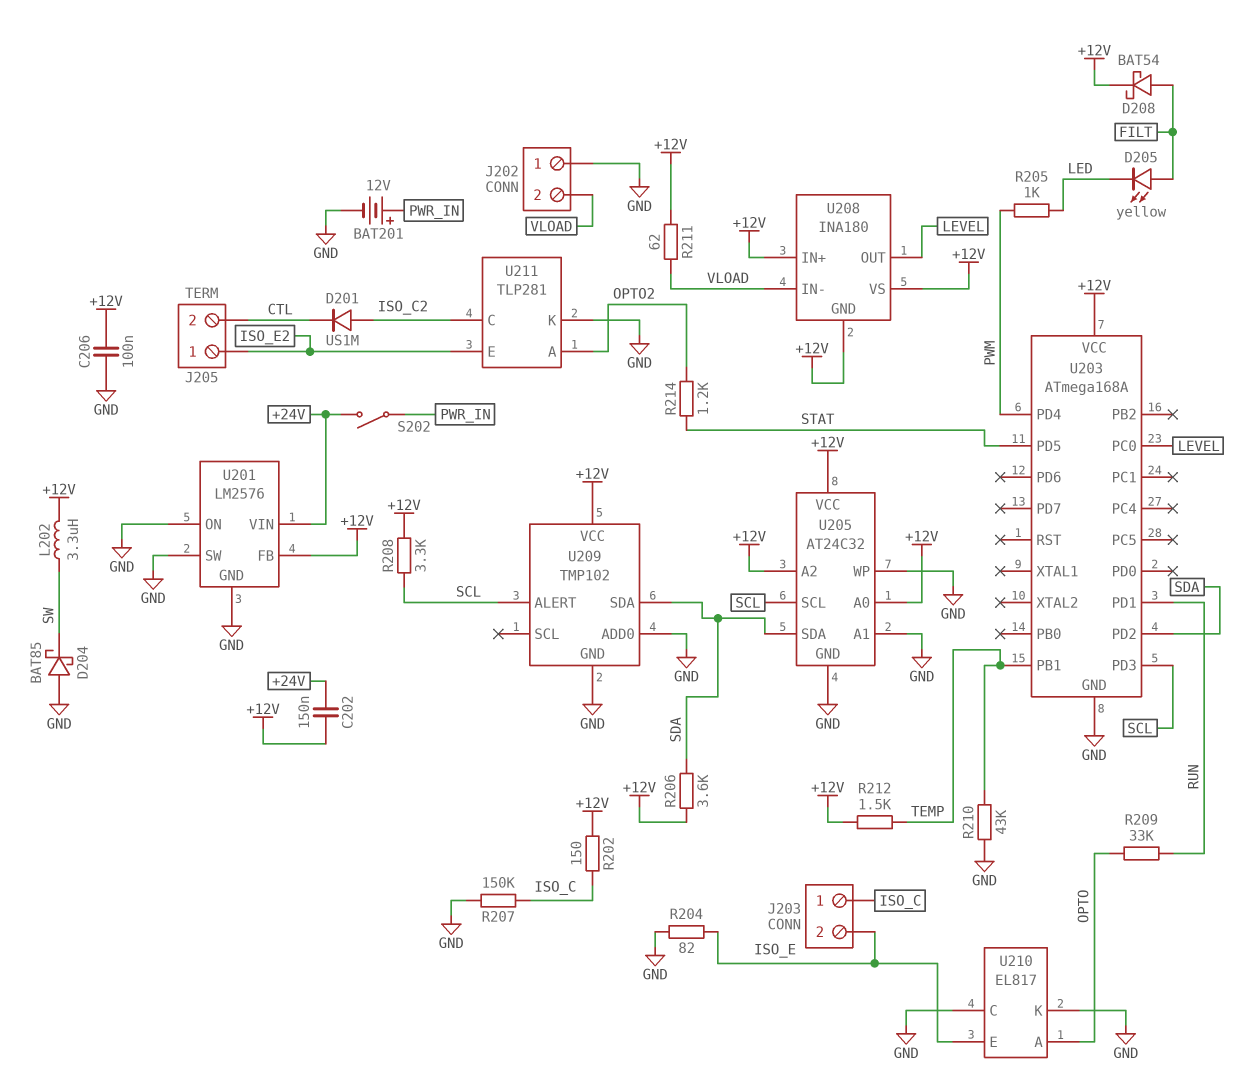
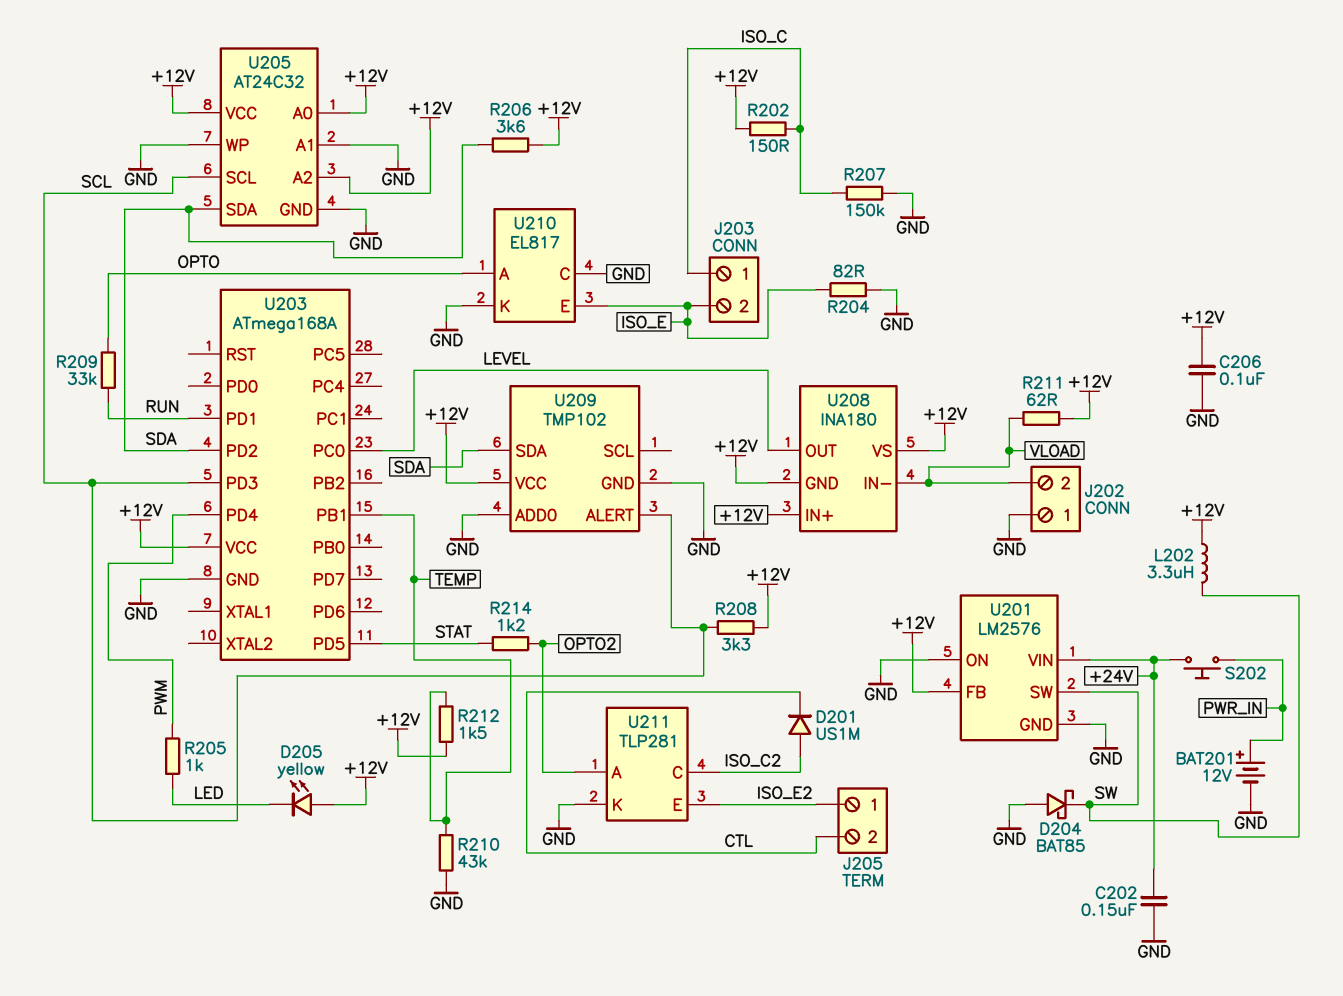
C202: 150nF (+12V, +24V) -> 150nF (+24V, GND)
D205: LED yellow (A FILT, K LED) -> LED yellow (A +12V, K LED)
D208: schottky BAT54 (A FILT, K +12V) -> none
S202: switch (+24V, PWR_IN) -> button (+24V, PWR_IN)
U201 pin SW: GND -> SW

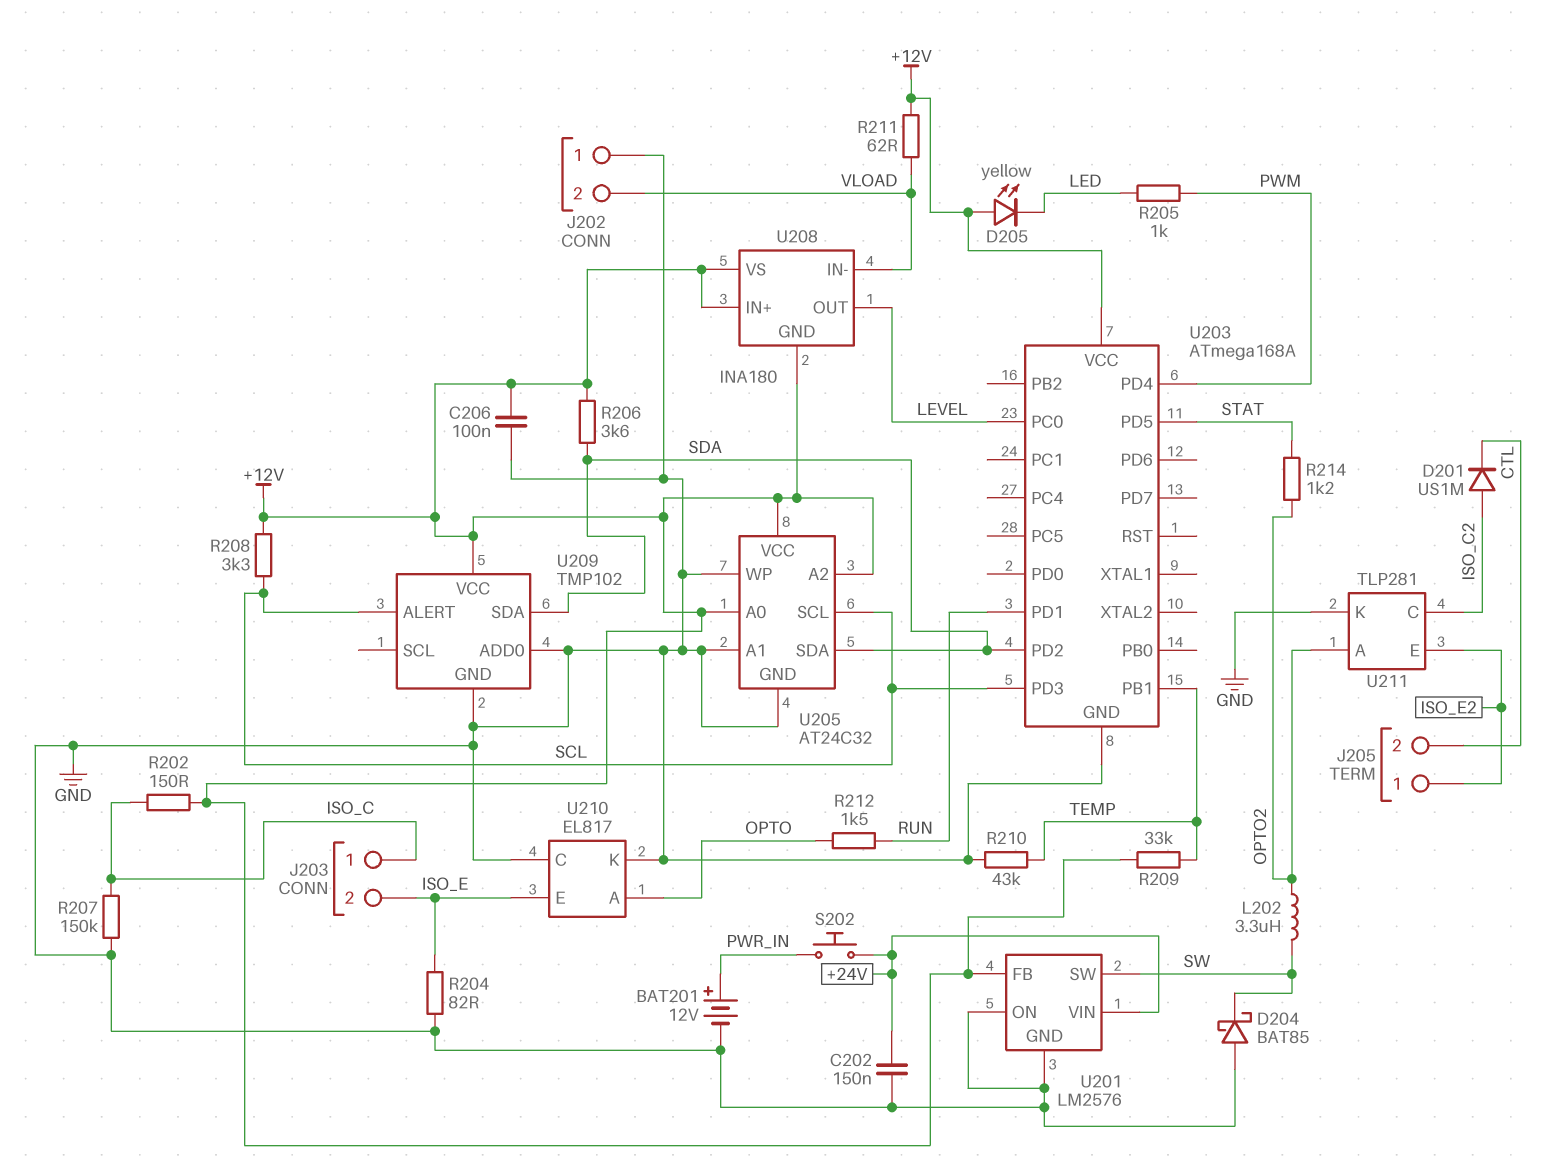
L202: 3.3uH (+12V, SW) -> 3.3uH (OPTO2, SW)
R209: 33k (OPTO, RUN) -> 33k (+12V, TEMP)
R212: 1.5k (+12V, TEMP) -> 1.5k (OPTO, RUN)

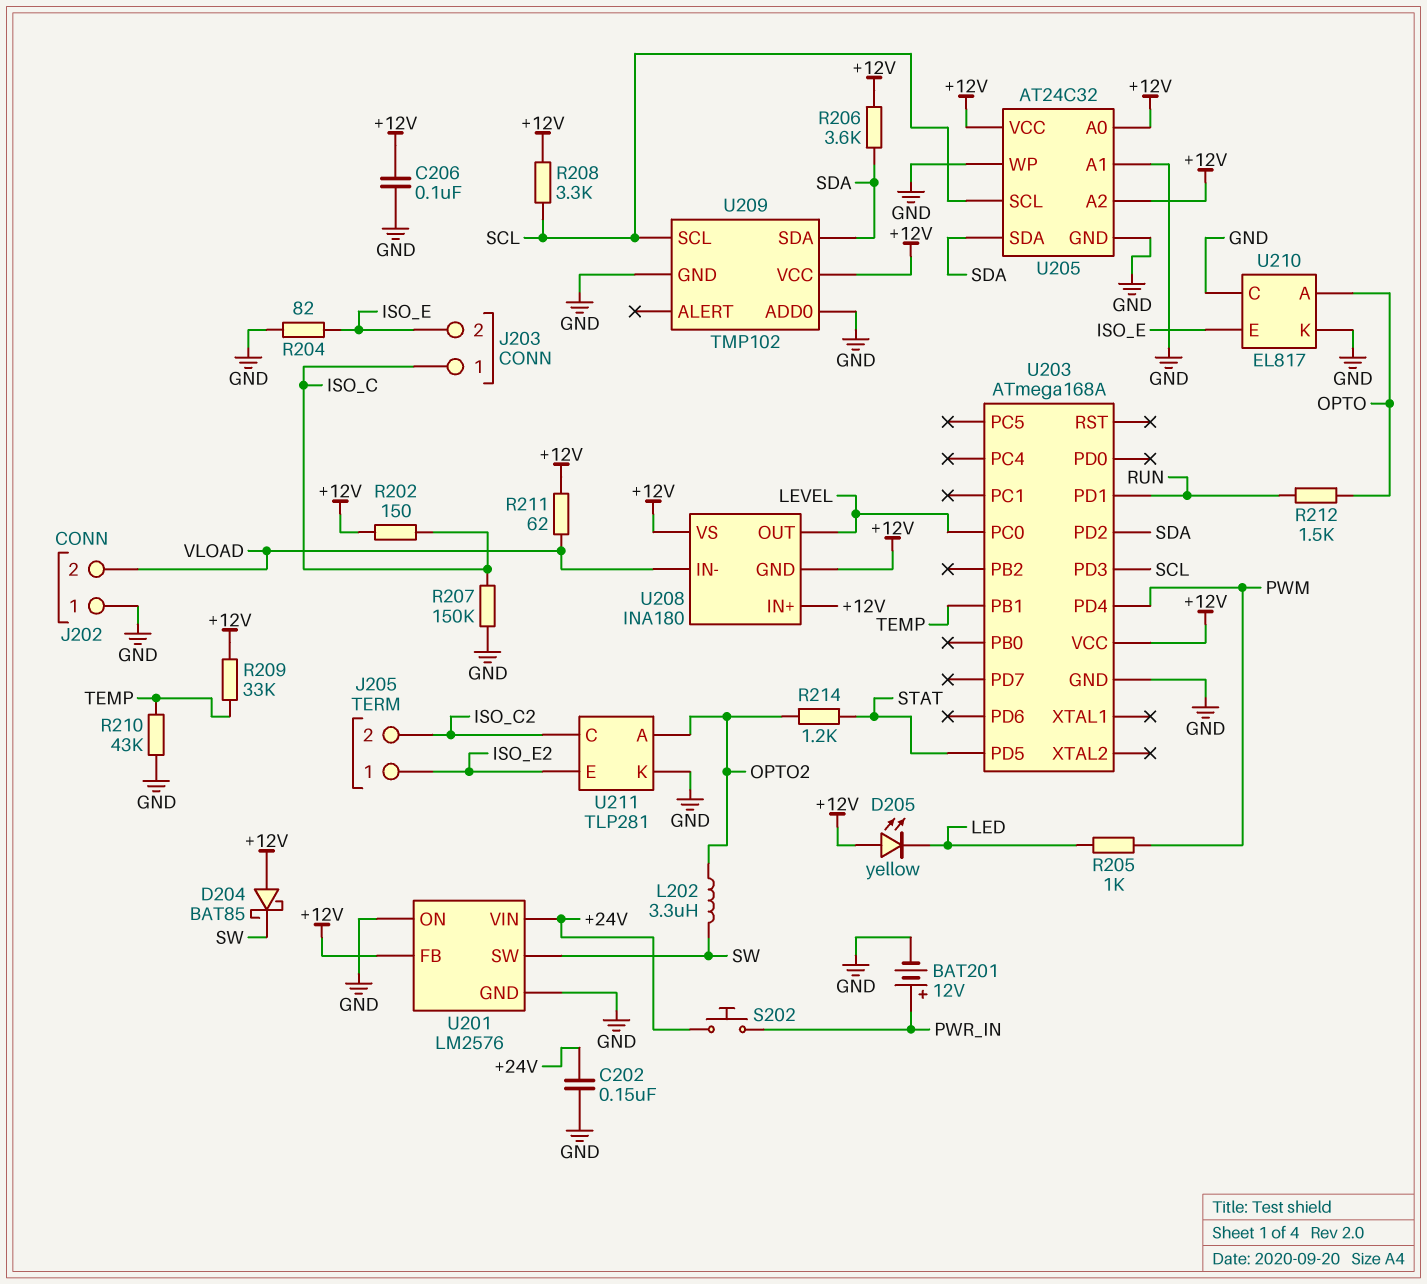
D201: diode US1M (A ISO_C2, K CTL) -> none
D204: schottky BAT85 (A GND, K SW) -> schottky BAT85 (A +12V, K SW)
J205 pin 2: CTL -> ISO_C2
U209 pin ALERT: SCL -> none
U209 pin SCL: none -> SCL

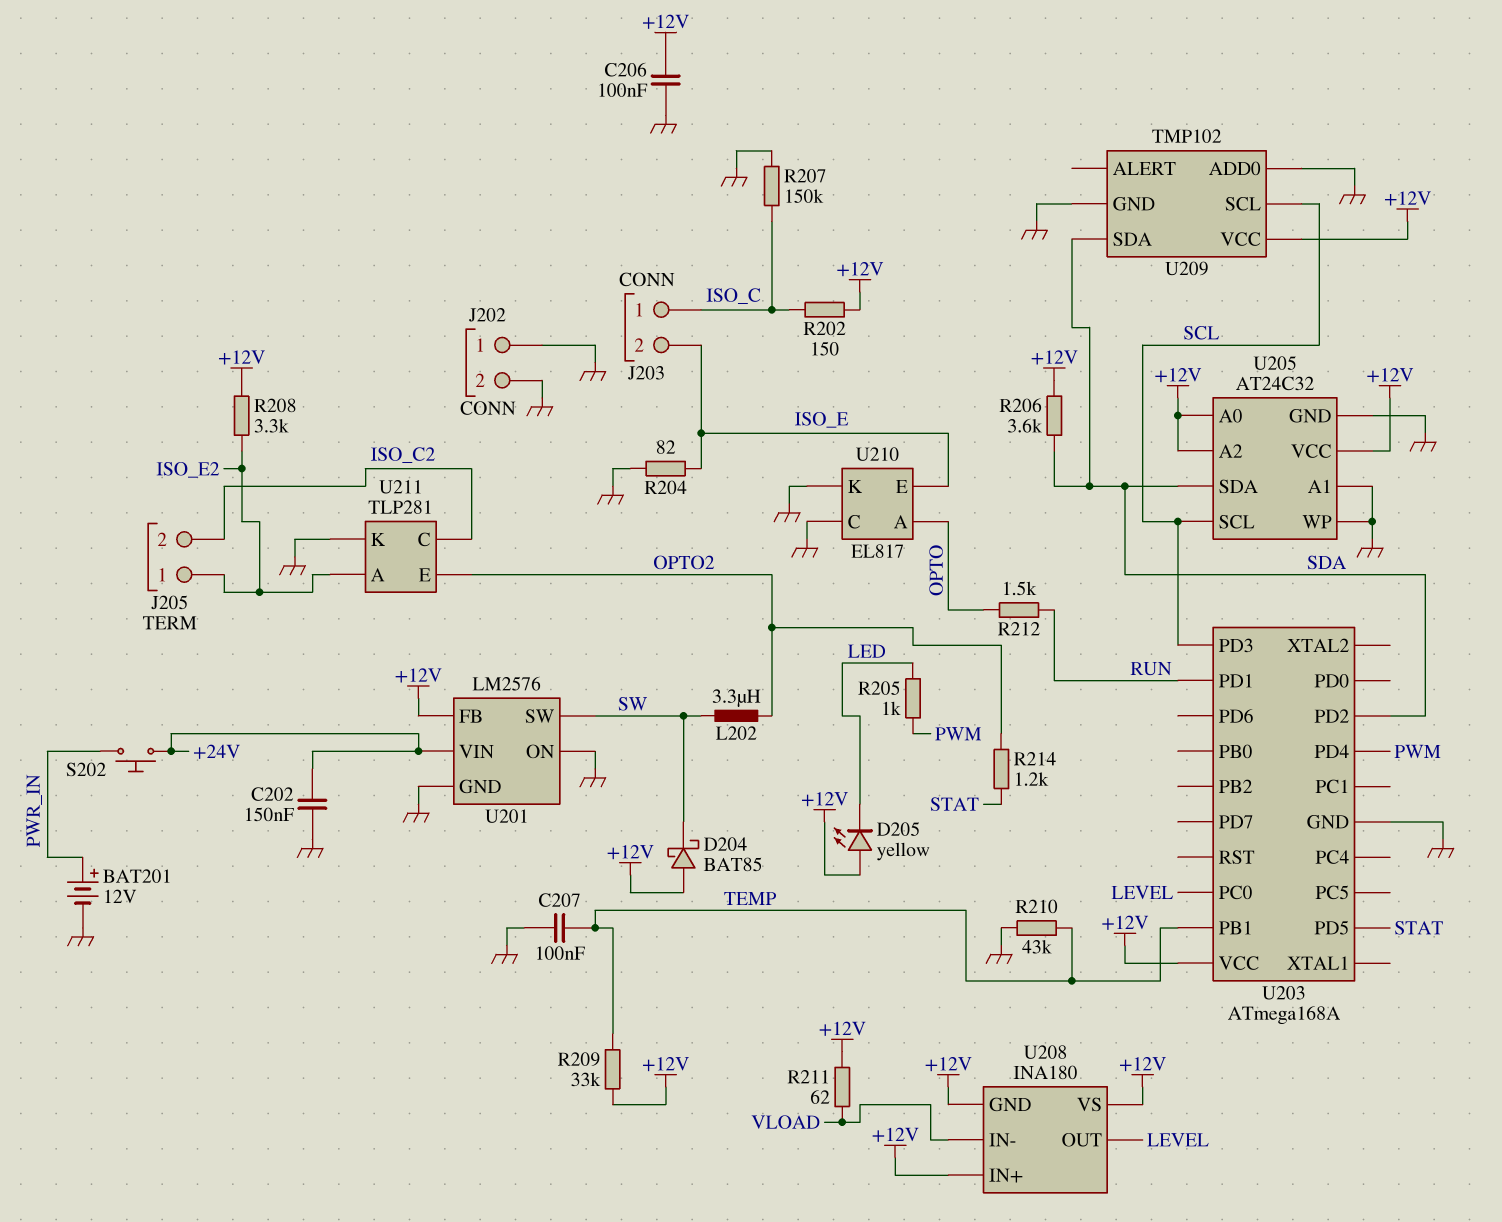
C207: none -> 100nF (GND, TEMP)
J202 pin 2: VLOAD -> GND
R208: 3.3k (+12V, SCL) -> 3.3k (+12V, ISO_E2)
U211 pin A: OPTO2 -> ISO_E2
U211 pin E: ISO_E2 -> OPTO2

